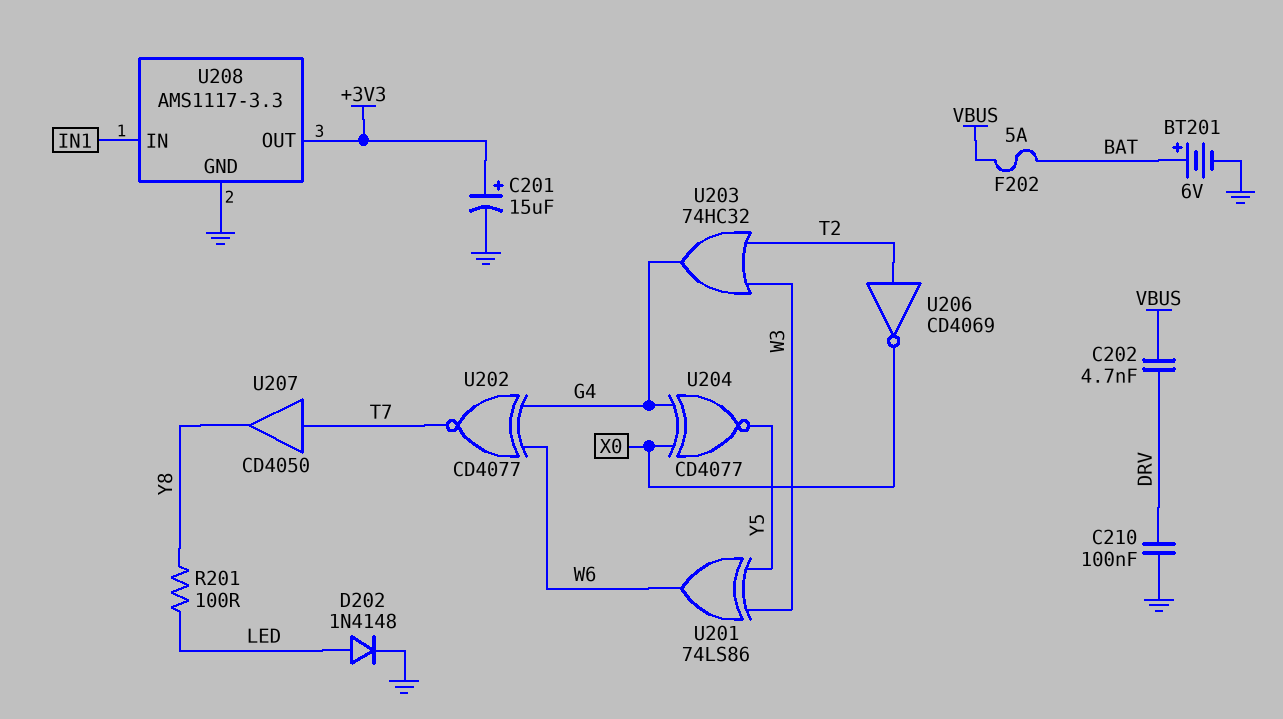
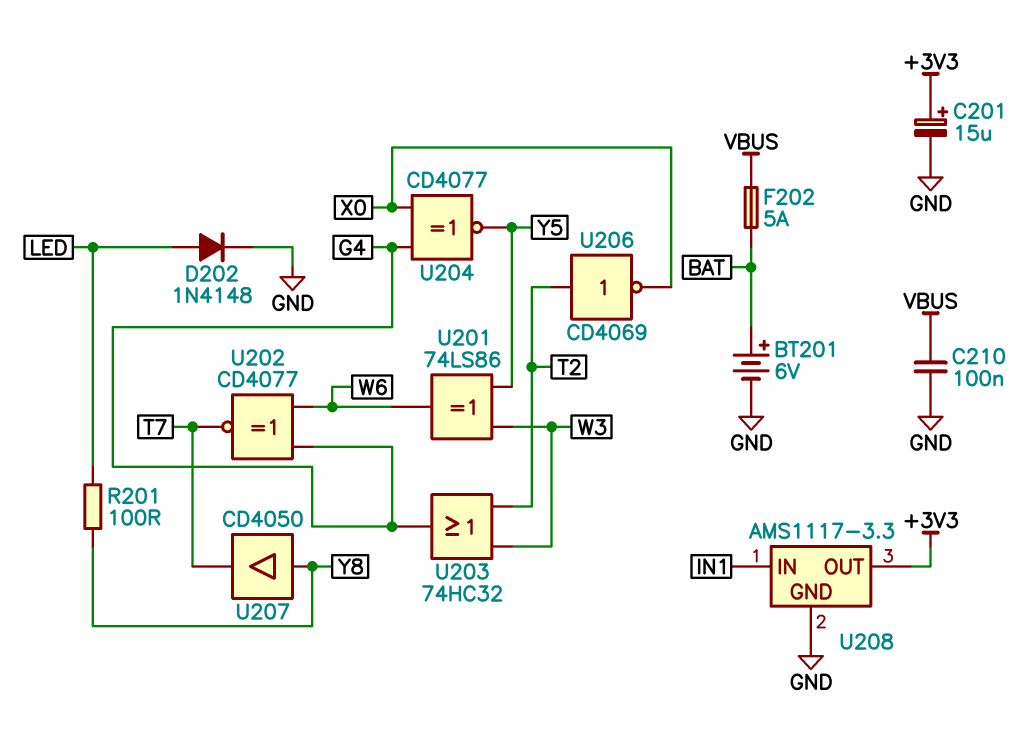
C202: 4.7nF (DRV, VBUS) -> none
C210: 100nF (DRV, GND) -> 100nF (GND, VBUS)
U207: buffer CD4050 (in T7, out Y8) -> buffer CD4050 (in Y8, out T7)

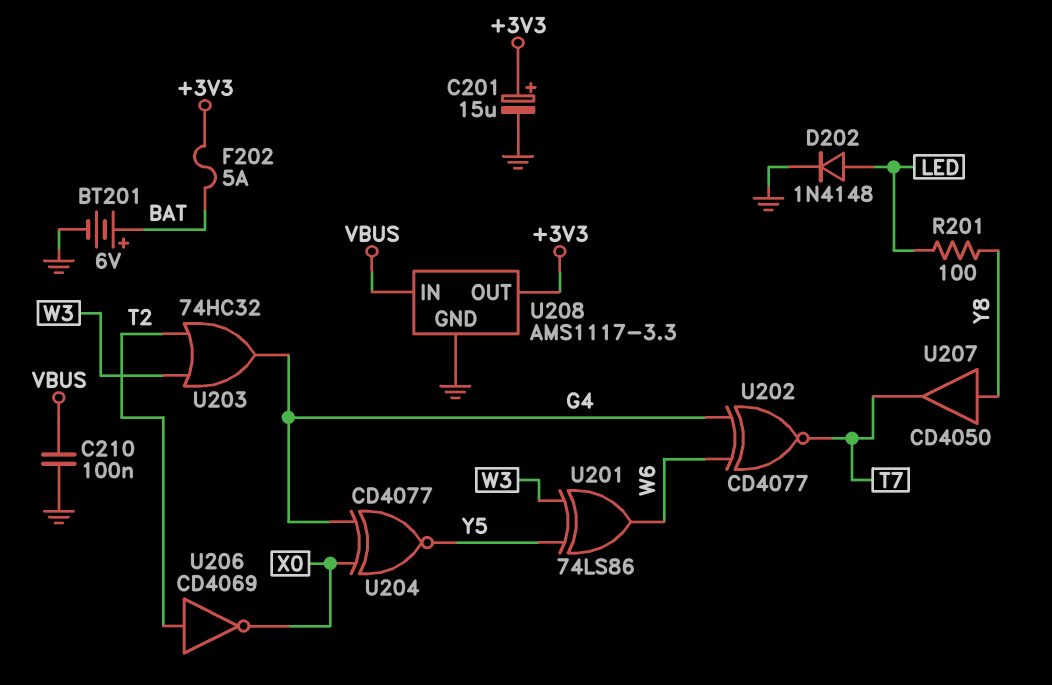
F202: 5A (BAT, VBUS) -> 5A (+3V3, BAT)
U208 pin IN: IN1 -> VBUS

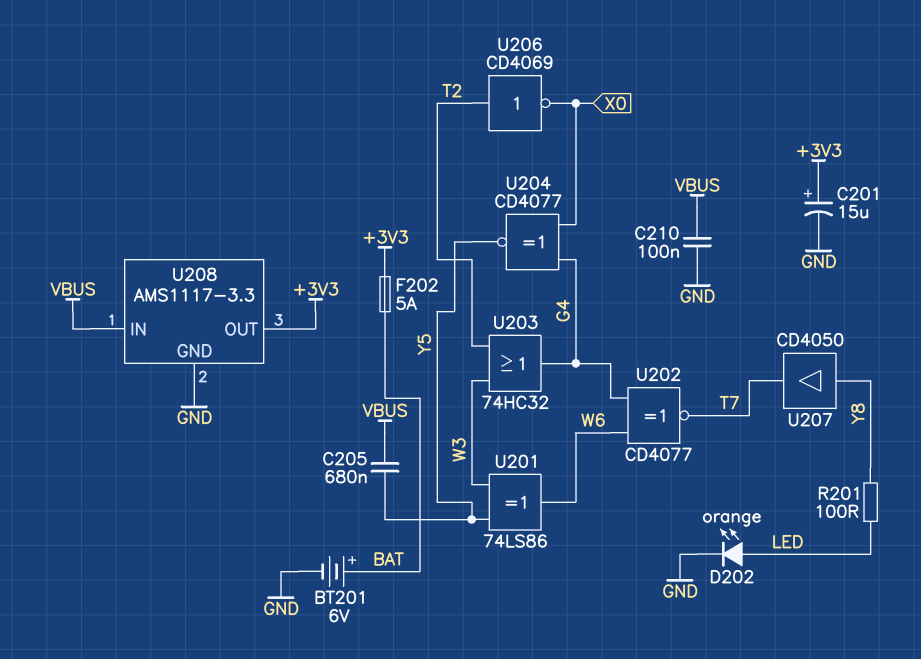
C205: none -> 680nF (VBUS, Y5)
D202: diode 1N4148 (A LED, K GND) -> LED orange (A LED, K GND)

